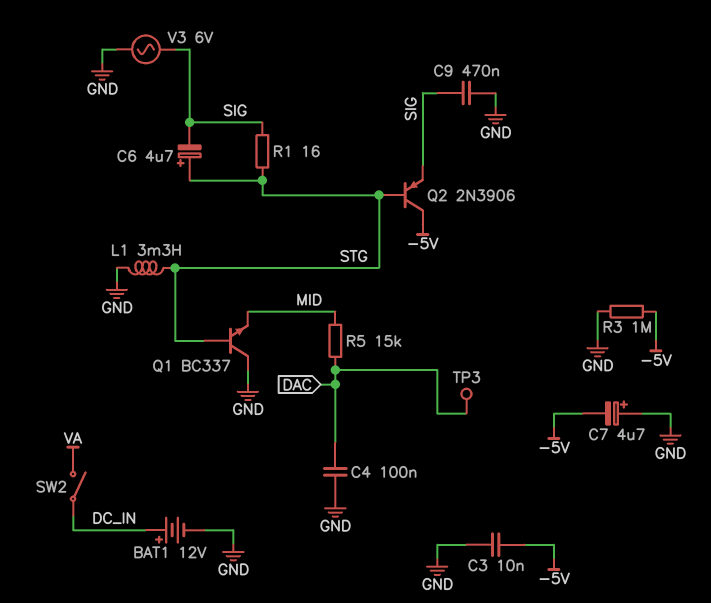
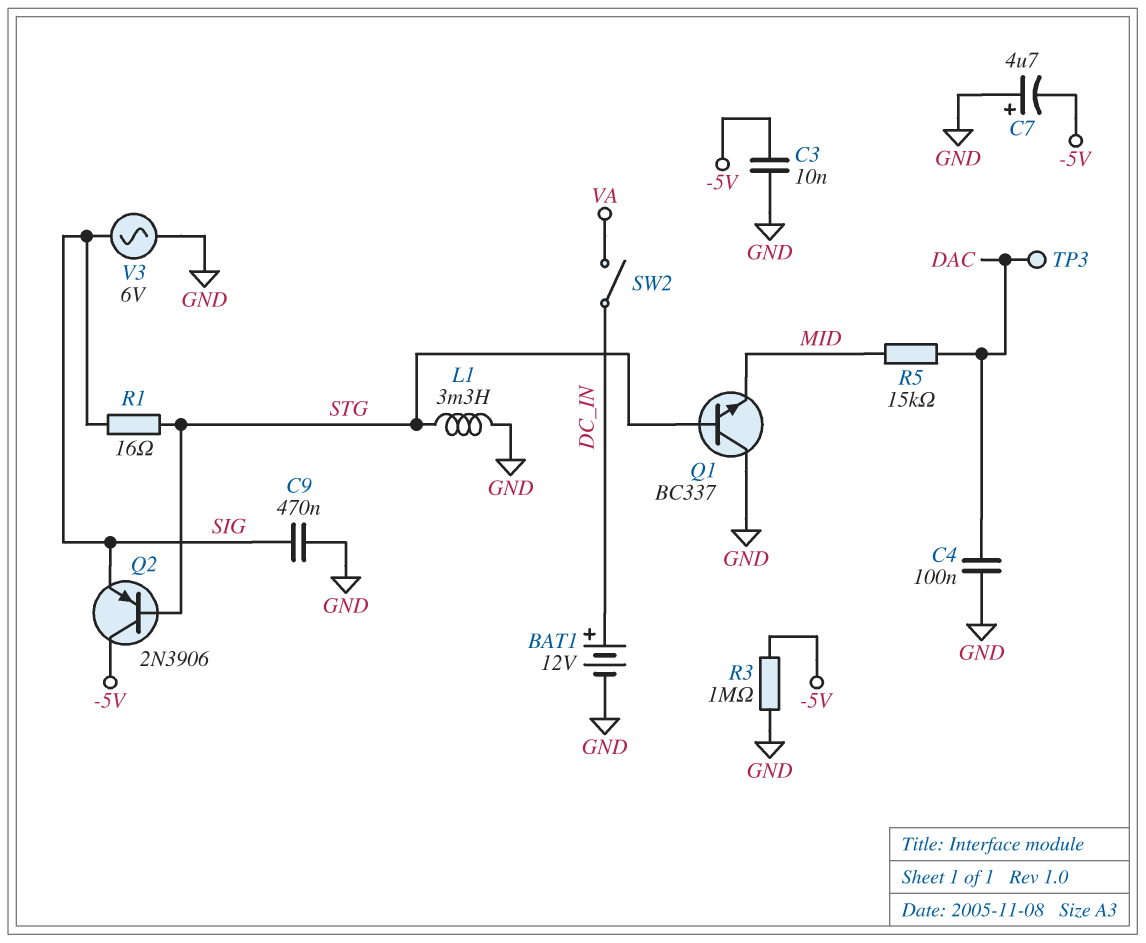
C6: 4.7uF (plus STG, minus SIG) -> none

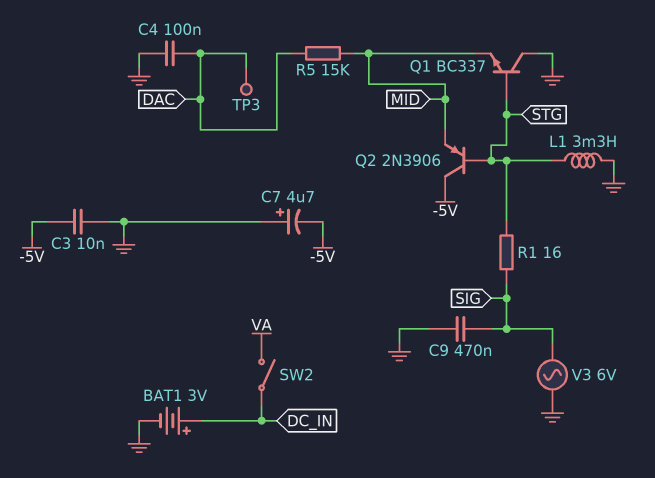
BAT1: 12V (plus DC_IN, minus GND) -> 3V (plus DC_IN, minus GND)
Q2: PNP 2N3906 (B STG, C -5V, E SIG) -> PNP 2N3906 (B STG, C -5V, E MID)
R3: 1M (-5V, GND) -> none

